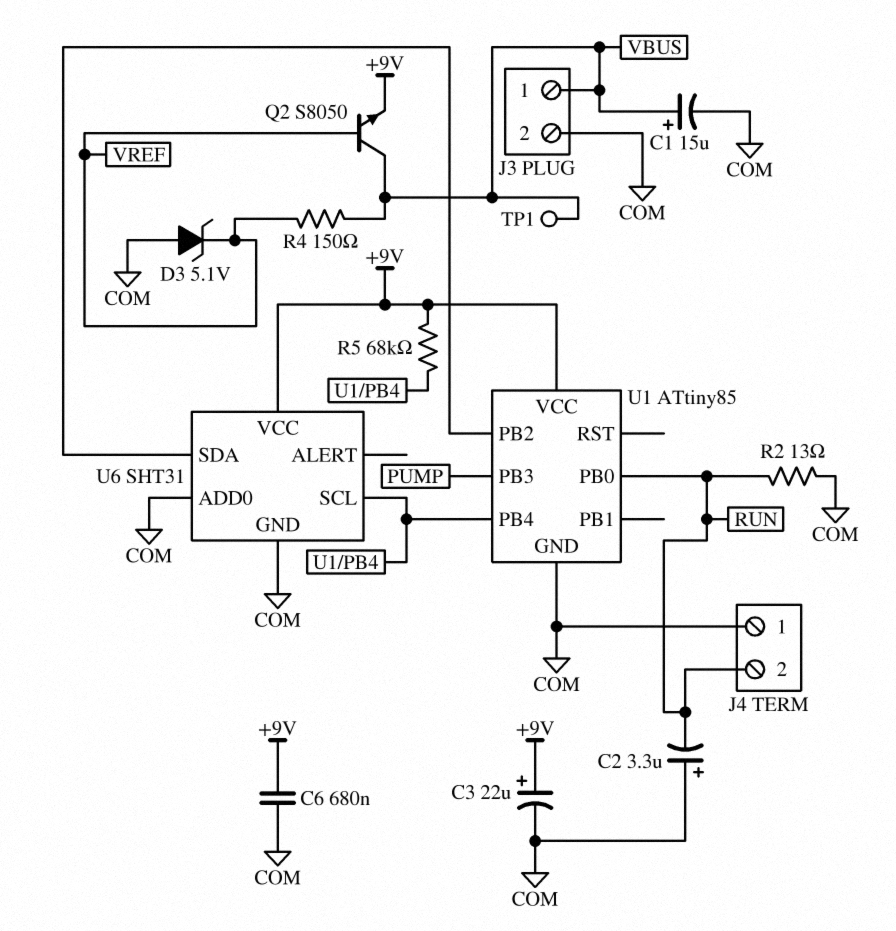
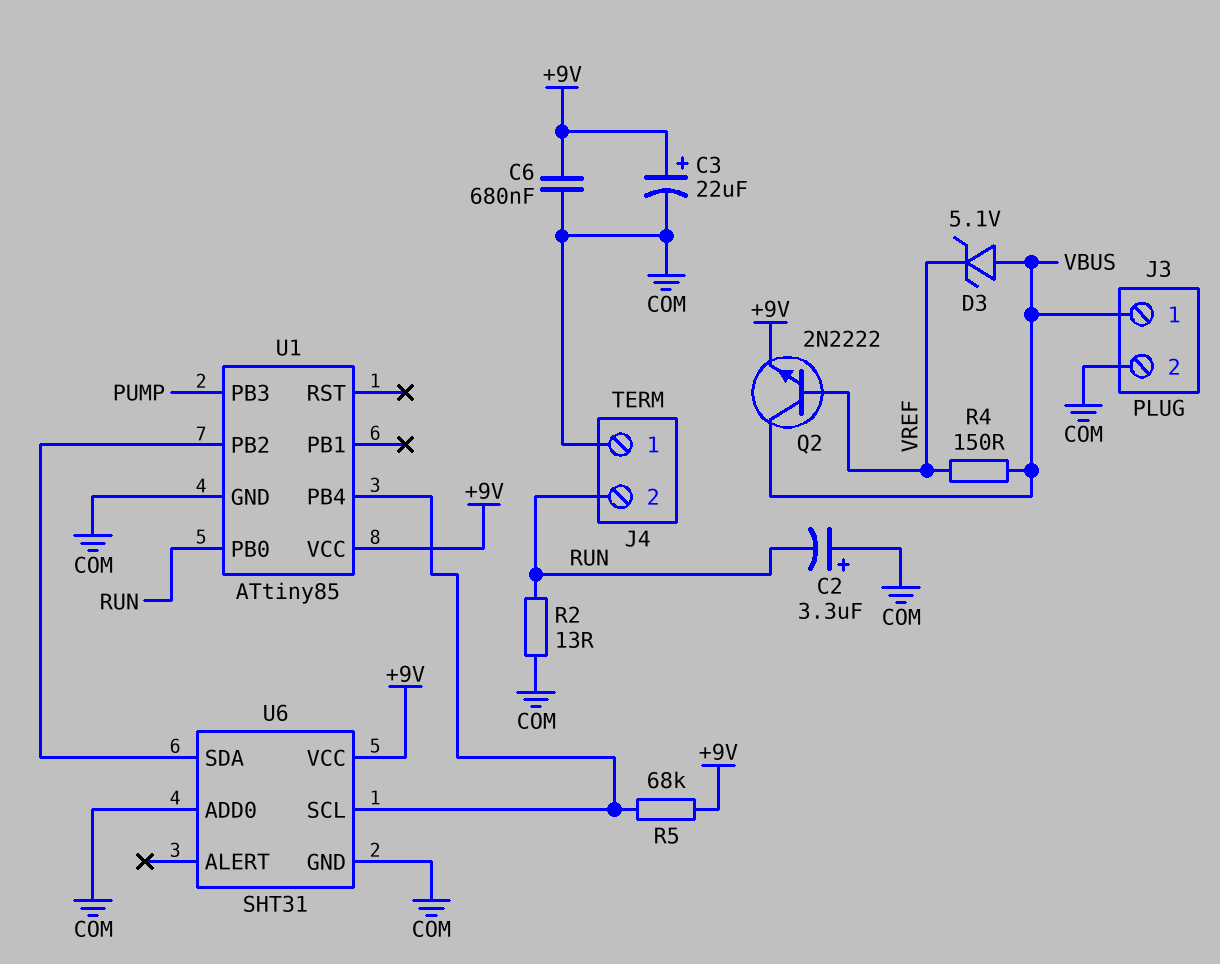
C1: 15uF (plus VBUS, minus COM) -> none
D3: zener 5.1V (A COM, K VREF) -> zener 5.1V (A VBUS, K VREF)
Q2: NPN S8050 (B VREF, C VBUS, E +9V) -> NPN 2N2222 (B VREF, C VBUS, E +9V)
TP1: test point (VBUS) -> none

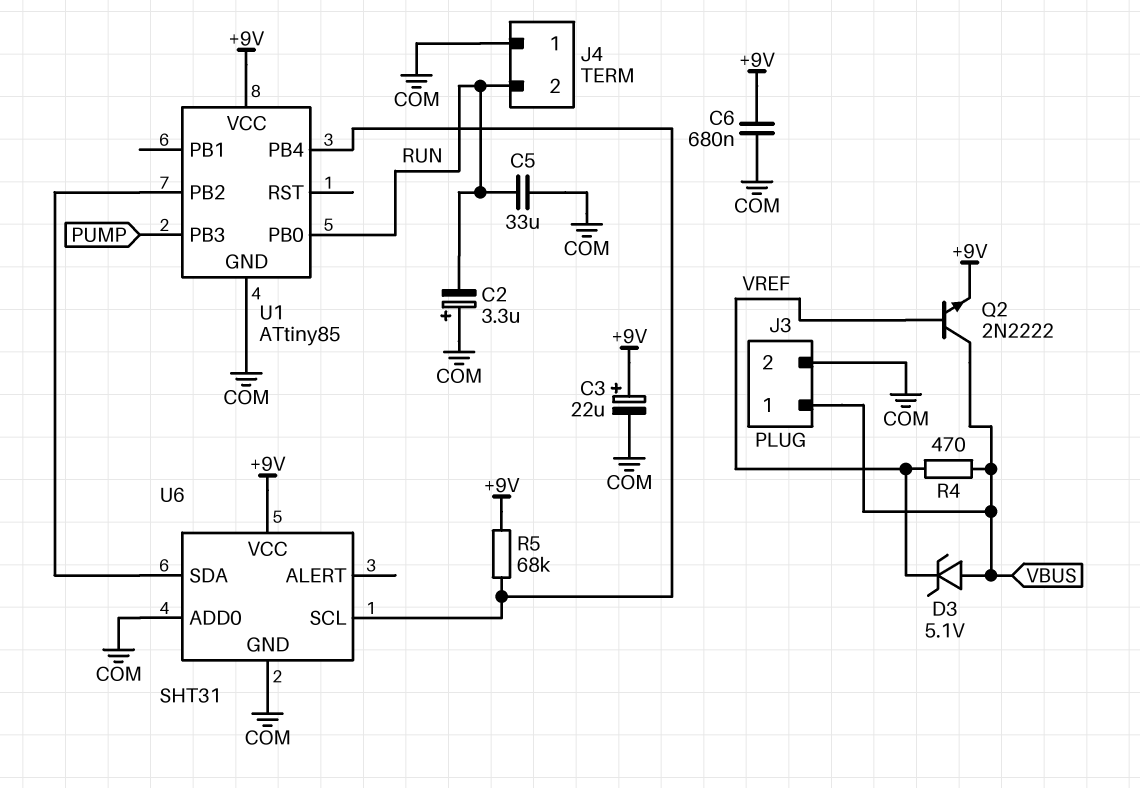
C5: none -> 33uF (COM, RUN)
R2: 13 (COM, RUN) -> none
R4: 150 (VBUS, VREF) -> 470 (VBUS, VREF)

